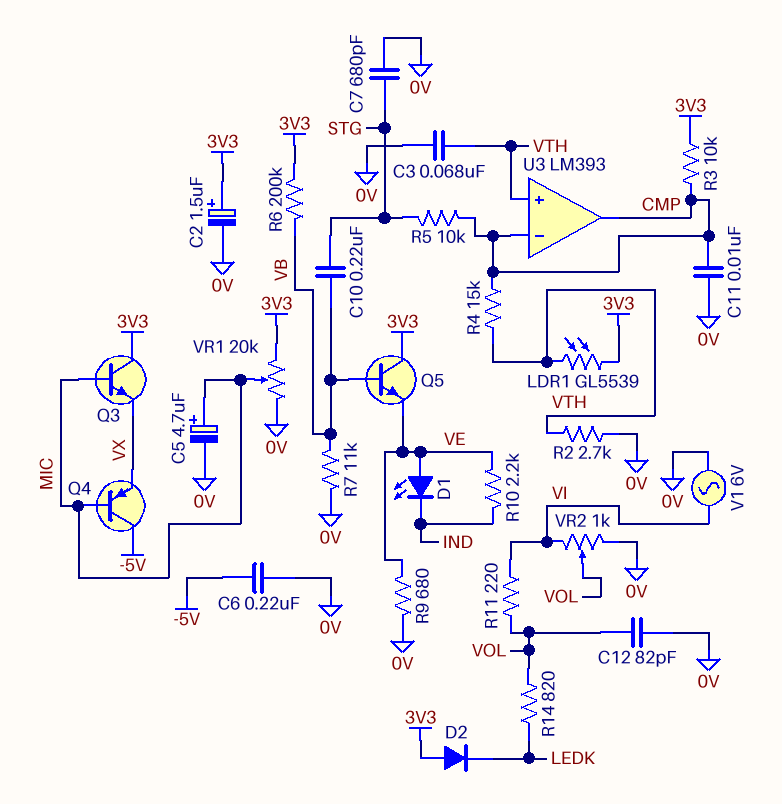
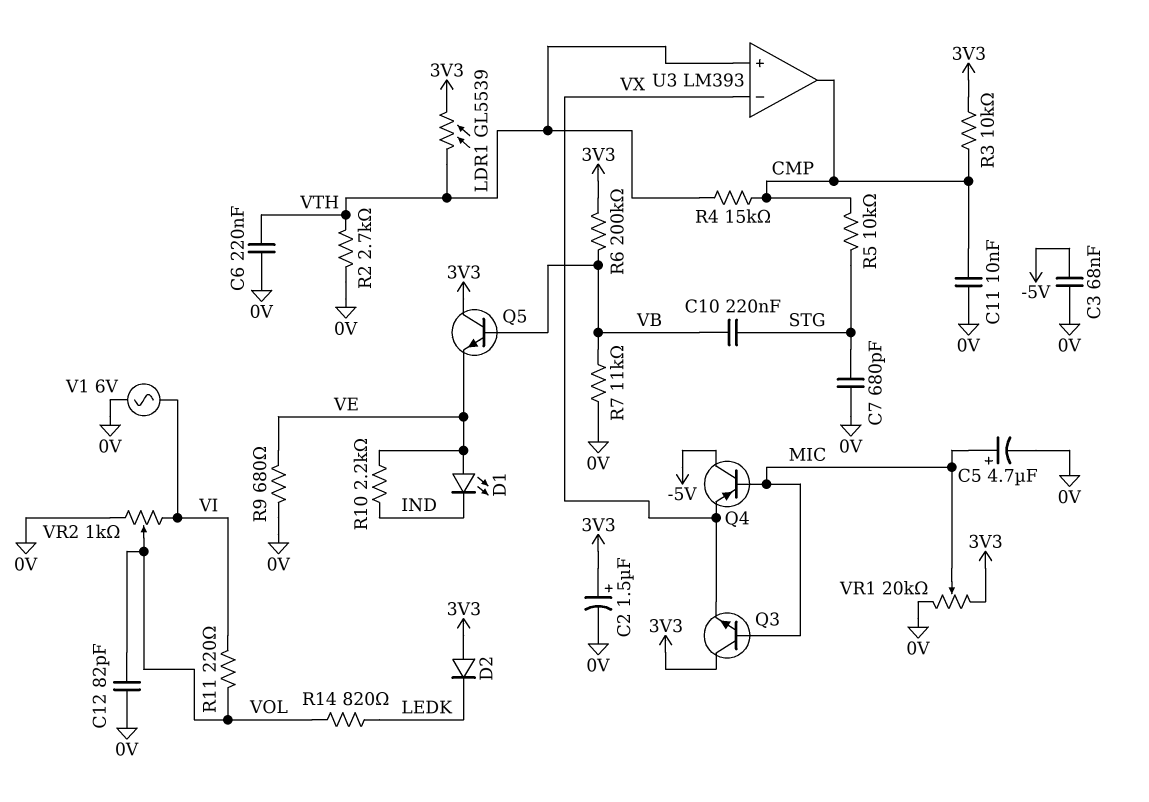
C3: 68nF (0V, VTH) -> 68nF (-5V, 0V)
C6: 220nF (-5V, 0V) -> 220nF (0V, VTH)
U3 pin in-: CMP -> VX

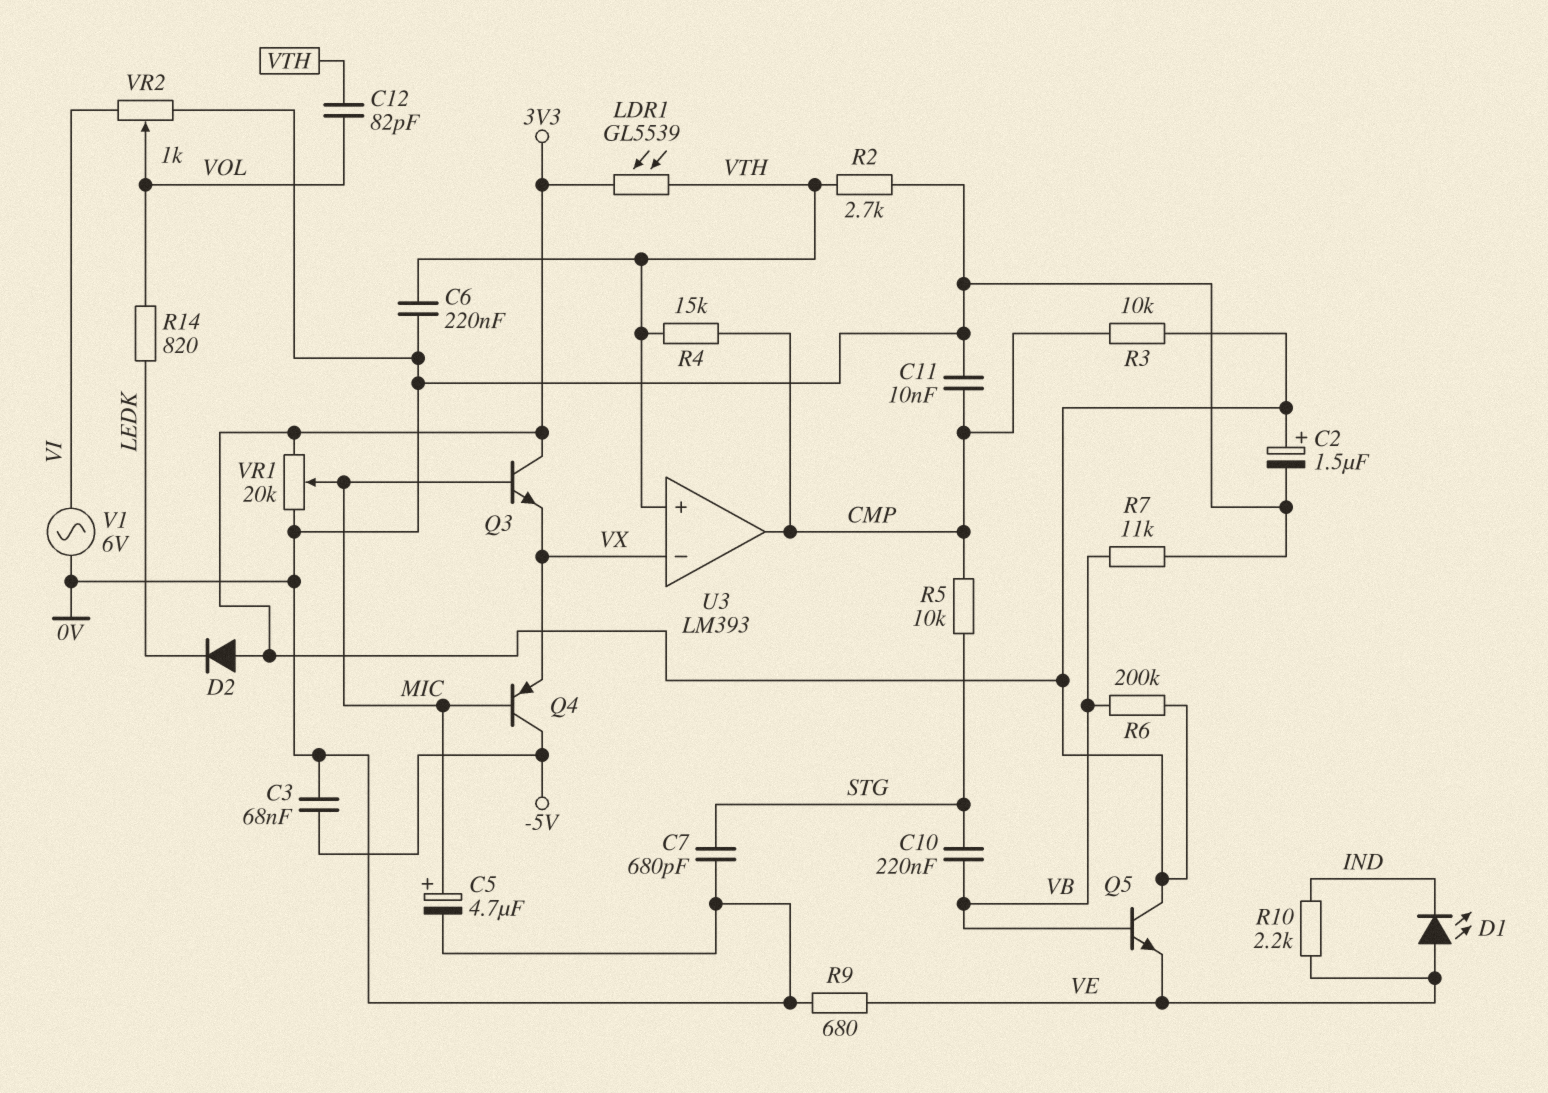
C12: 82pF (0V, VOL) -> 82pF (VOL, VTH)
R11: 220 (VI, VOL) -> none

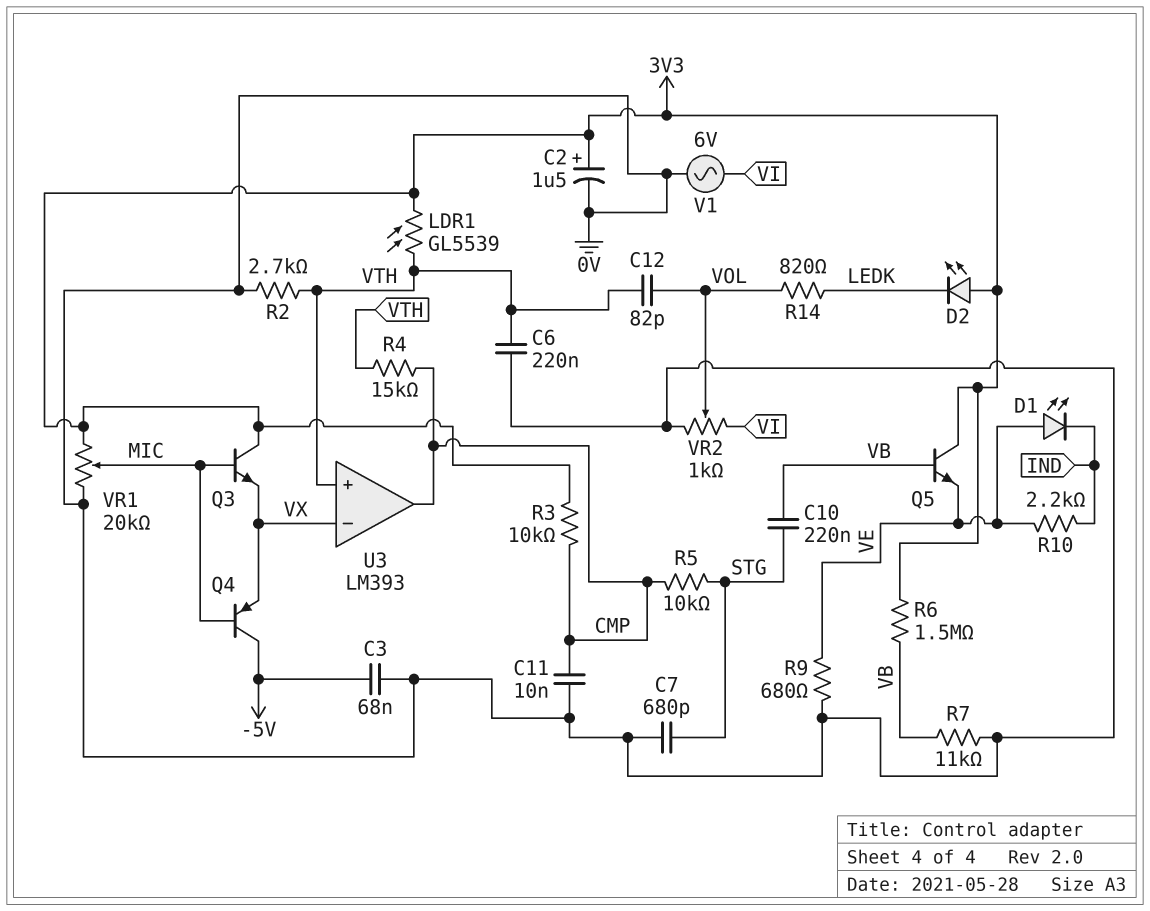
C5: 4.7uF (plus MIC, minus 0V) -> none
D2: diode (A 3V3, K LEDK) -> LED (A 3V3, K LEDK)
R6: 200k (3V3, VB) -> 1.5M (3V3, VB)

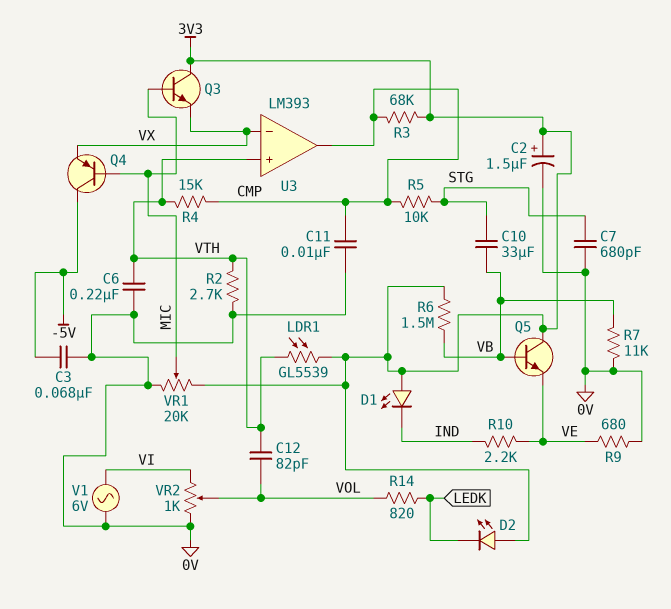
C10: 220nF (STG, VB) -> 33uF (STG, VB)
D1: LED (A VE, K IND) -> LED (A 3V3, K IND)
R3: 10k (3V3, CMP) -> 68k (3V3, CMP)

